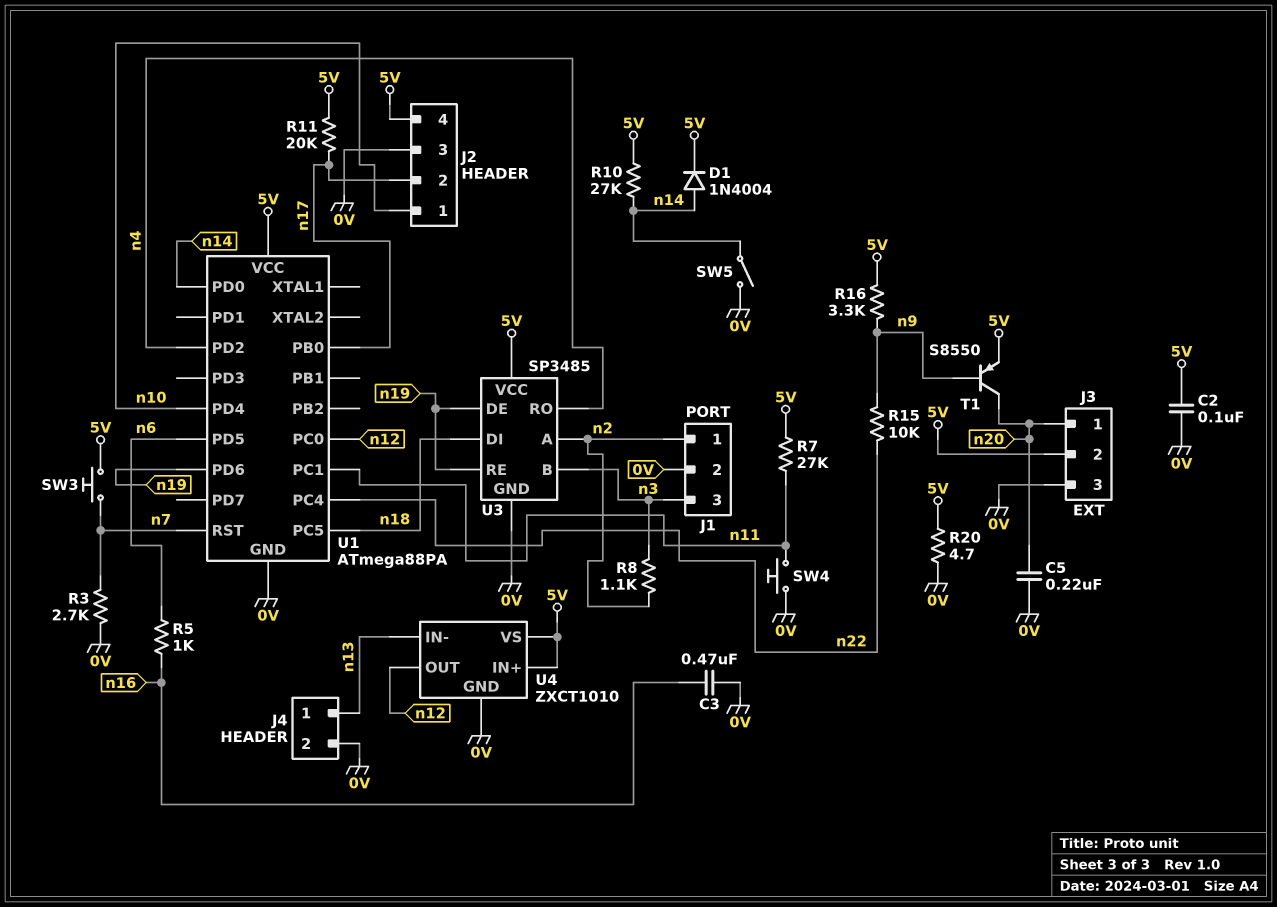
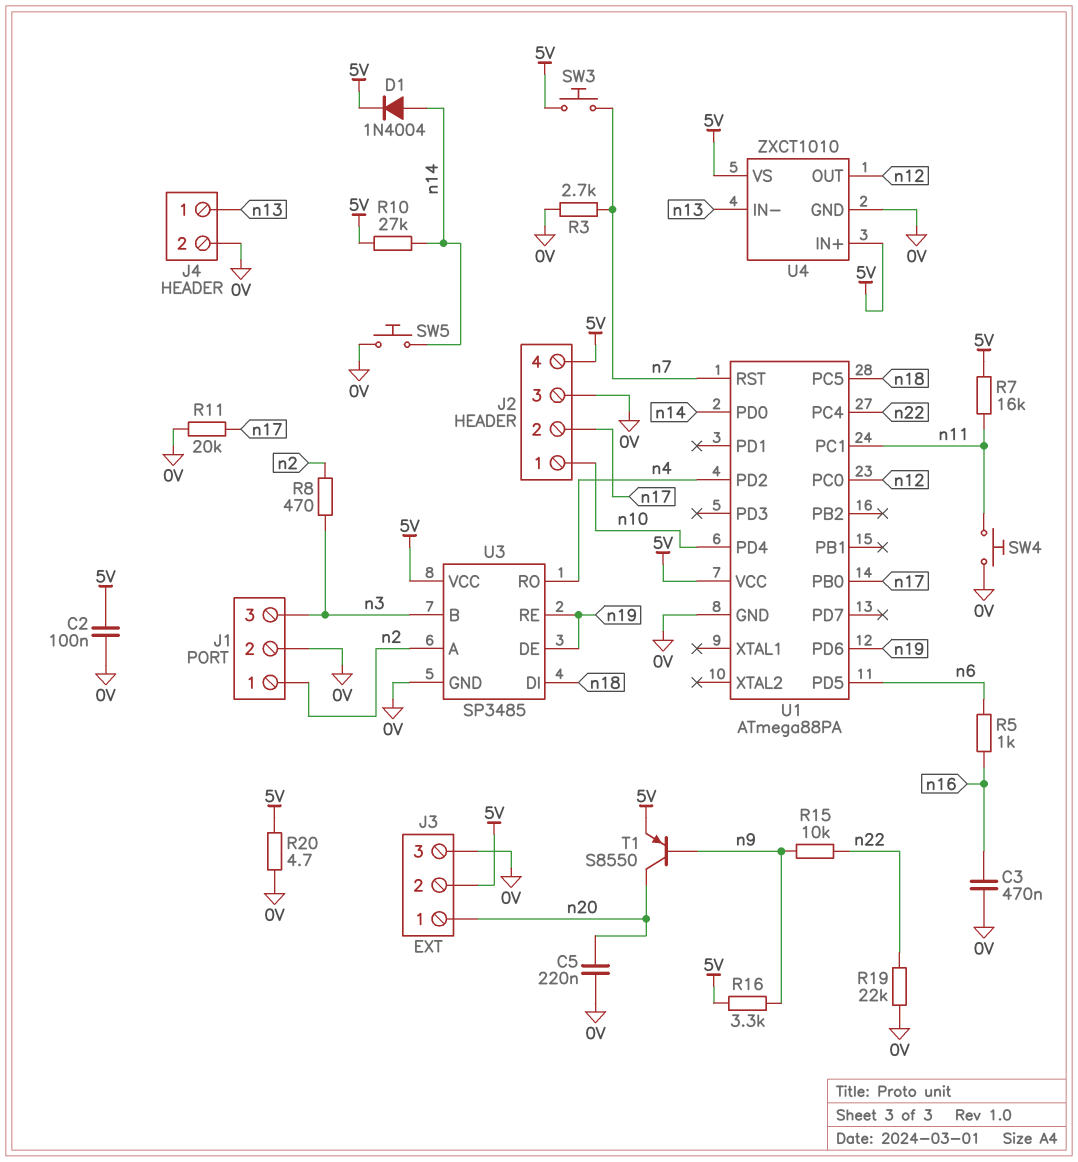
R7: 27k (5V, n11) -> 16k (5V, n11)
R8: 1.1k (n2, n3) -> 470 (n2, n3)
R11: 20k (5V, n17) -> 20k (0V, n17)
R19: none -> 22k (0V, n22)
SW5: switch (0V, n14) -> button (0V, n14)

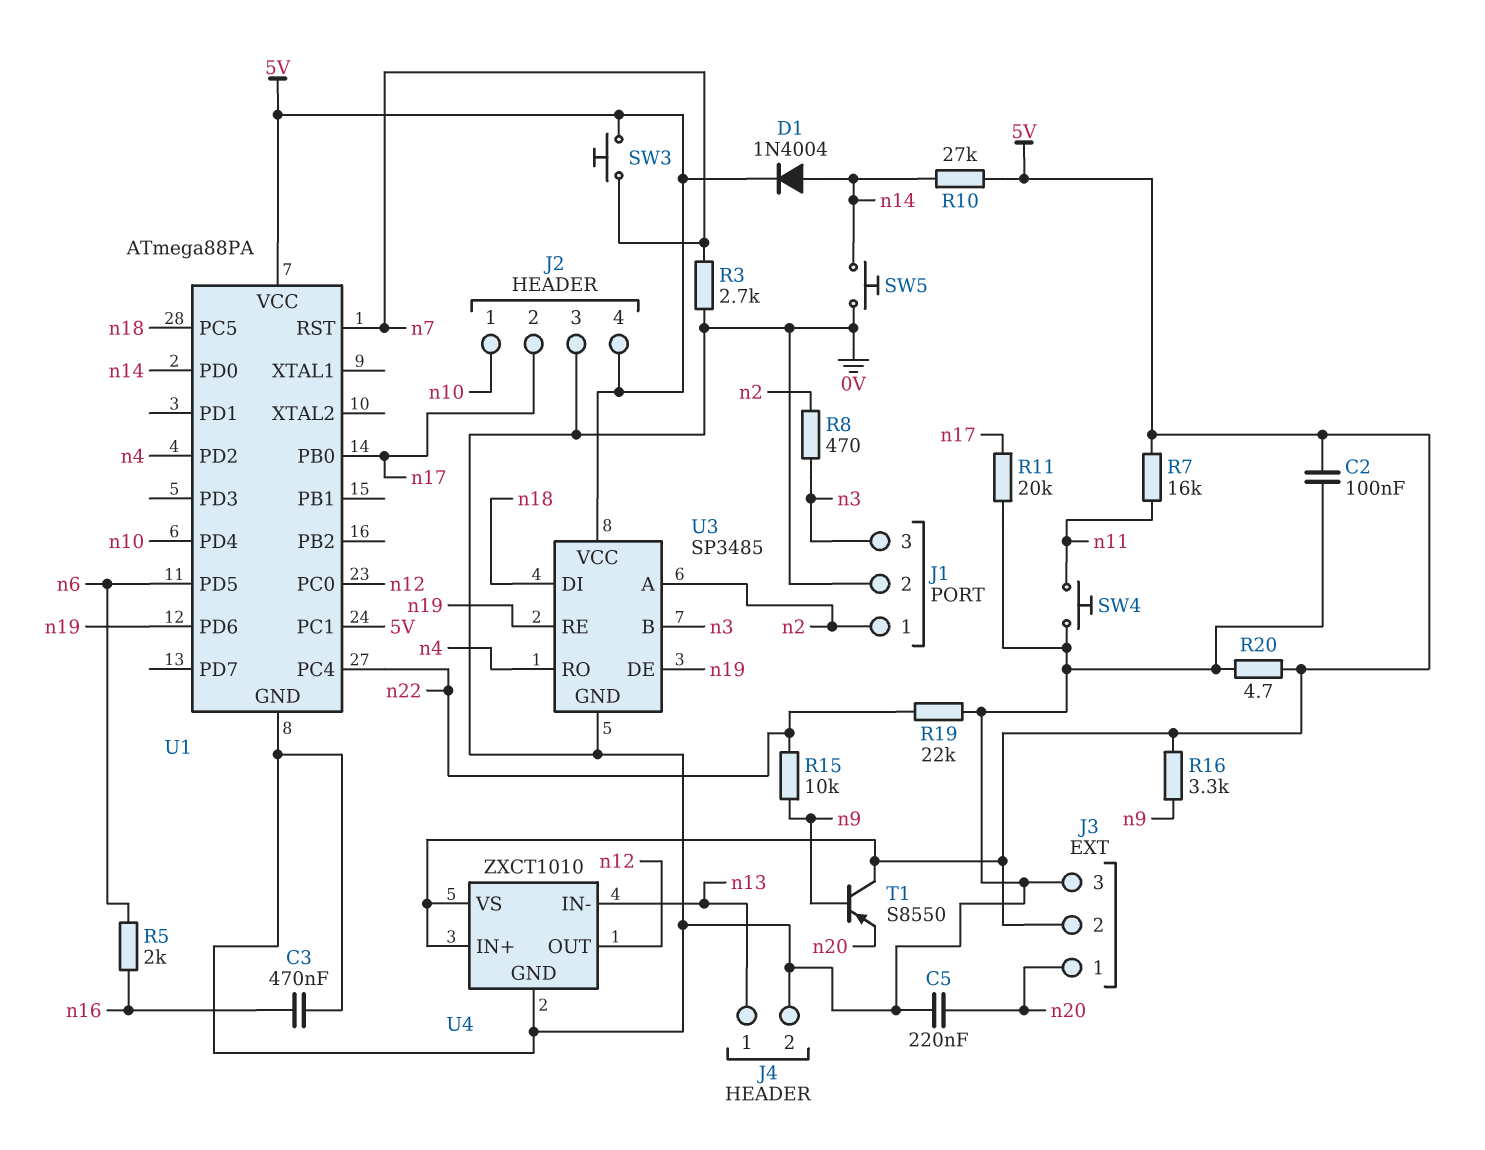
R5: 1k (n6, n16) -> 2k (n6, n16)
T1: PNP S8550 (B n9, C n20, E 5V) -> PNP S8550 (B n9, C 5V, E n20)
U1 pin PC1: n11 -> 5V

